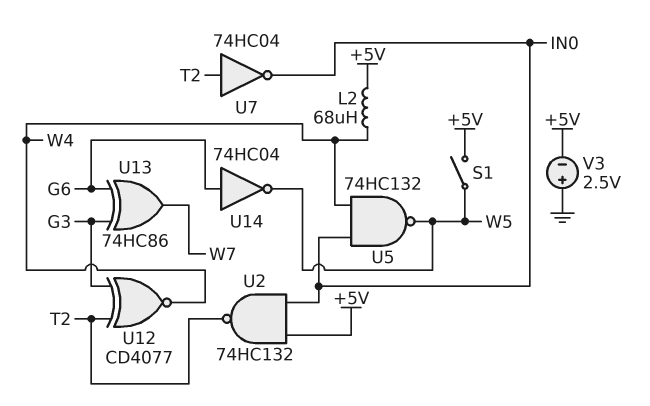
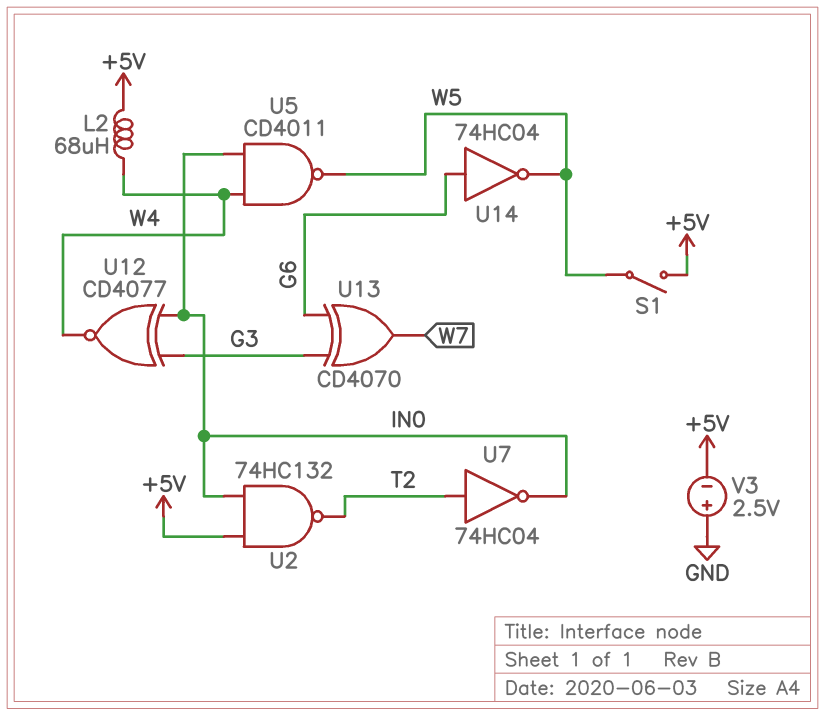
U5: NAND 74HC132 (in IN0, in W4, out W5) -> NAND CD4011 (in IN0, in W4, out W5)
U12: XNOR CD4077 (in G3, in T2, out W4) -> XNOR CD4077 (in G3, in IN0, out W4)
U13: XOR 74HC86 (in G3, in G6, out W7) -> XOR CD4070 (in G3, in G6, out W7)

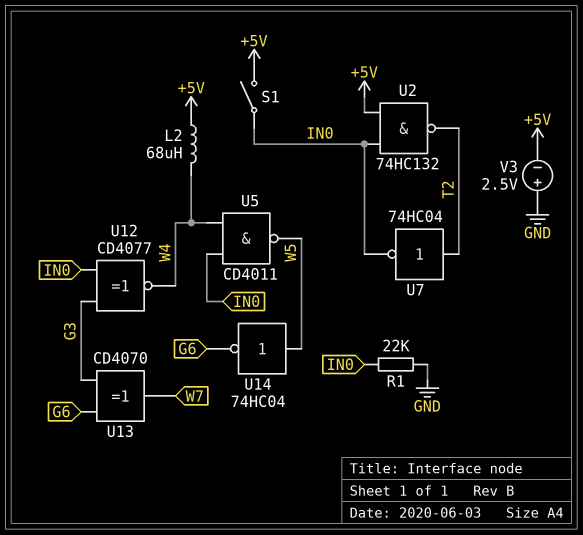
R1: none -> 22k (GND, IN0)
S1: switch (+5V, W5) -> switch (+5V, IN0)
U14: NOT 74HC04 (in G6, out W5) -> NOT 74HC04 (in W5, out G6)

